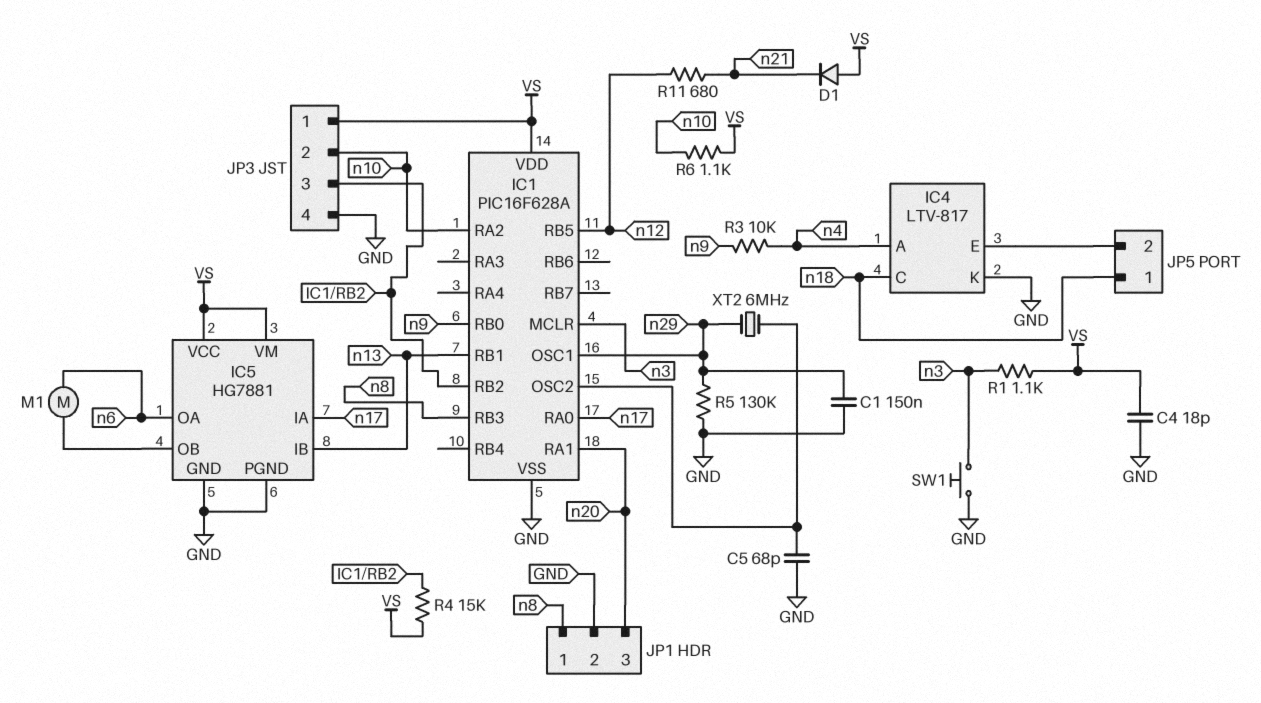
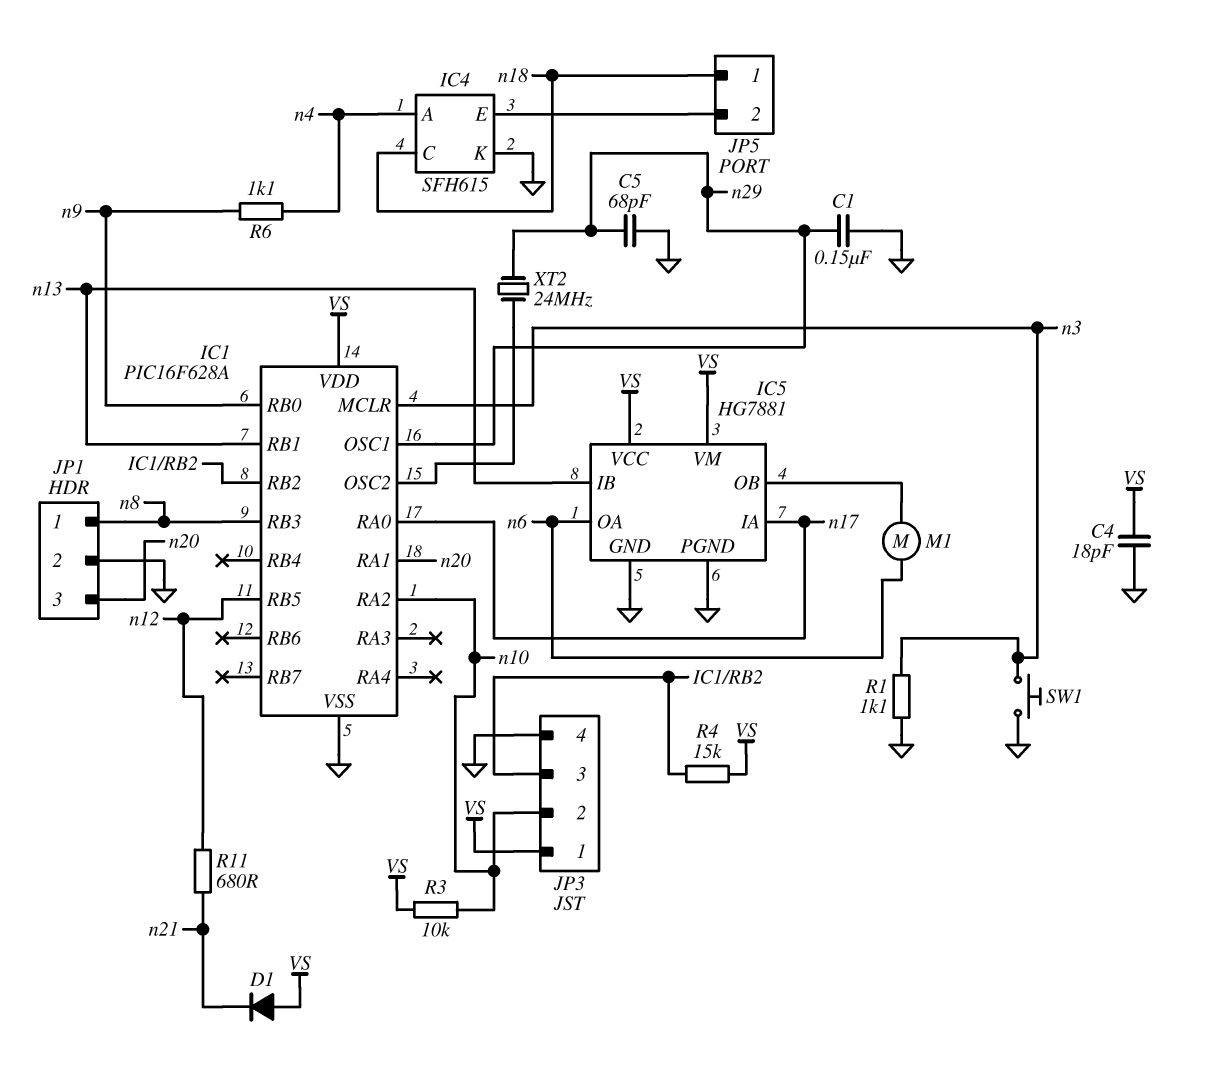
C5: 68pF (GND, IC1/OSC2) -> 68pF (GND, n29)
IC4: LTV-817 -> SFH615
R1: 1.1k (VS, n3) -> 1.1k (GND, n3)
R3: 10k (n4, n9) -> 10k (VS, n10)
R5: 130k (GND, n29) -> none
R6: 1.1k (VS, n10) -> 1.1k (n4, n9)
XT2: 6MHz (IC1/OSC2, n29) -> 24MHz (IC1/OSC2, n29)

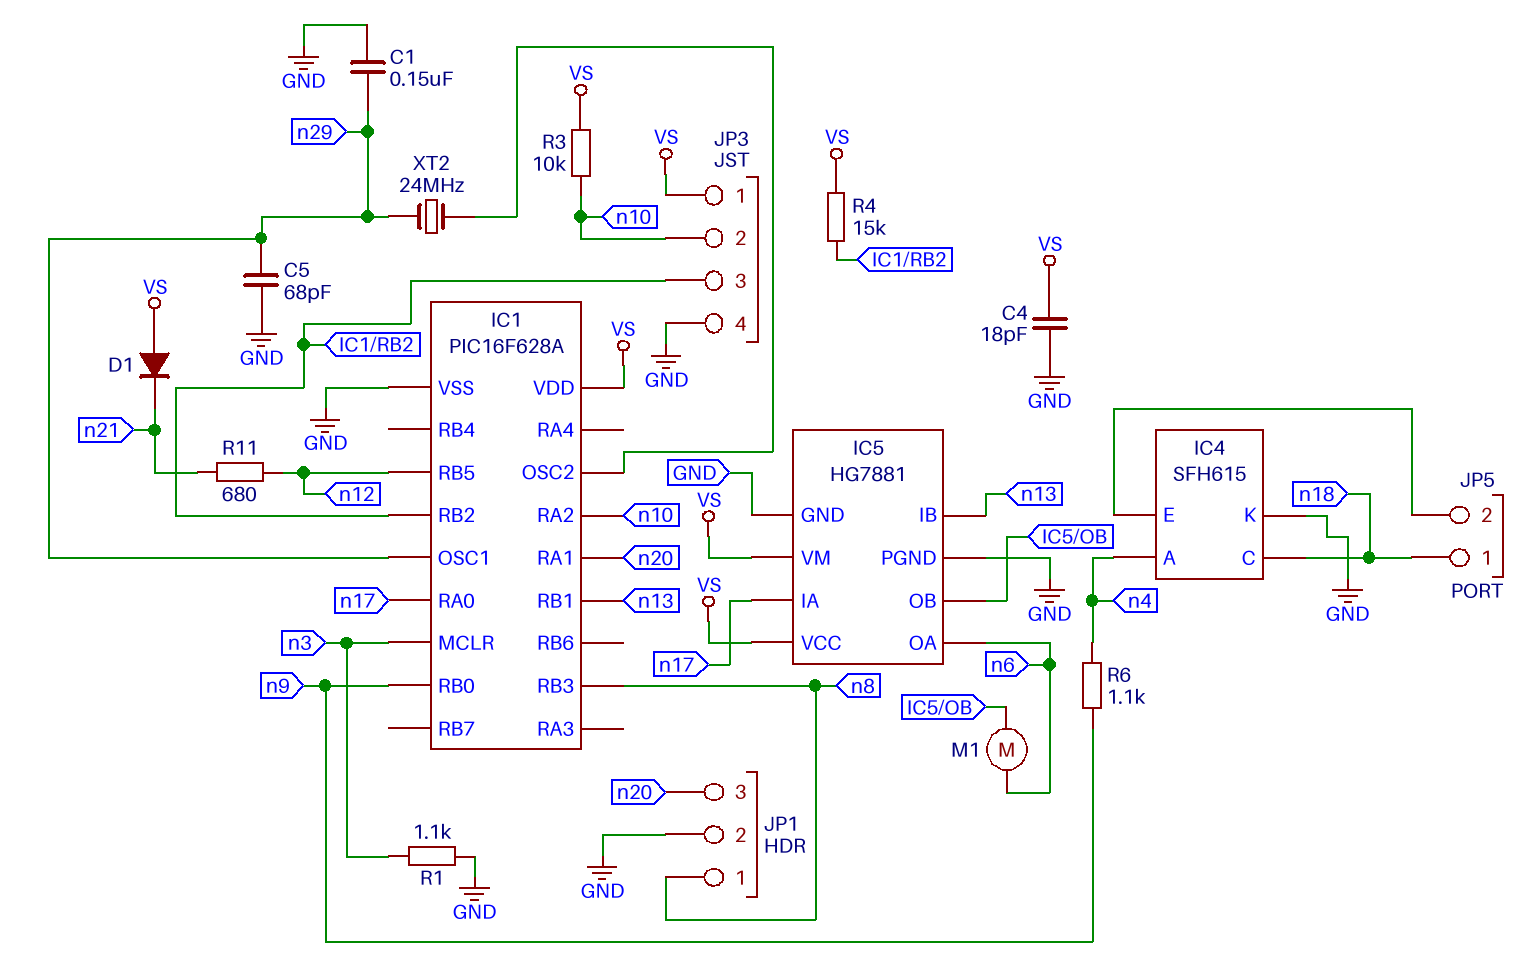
SW1: button (GND, n3) -> none

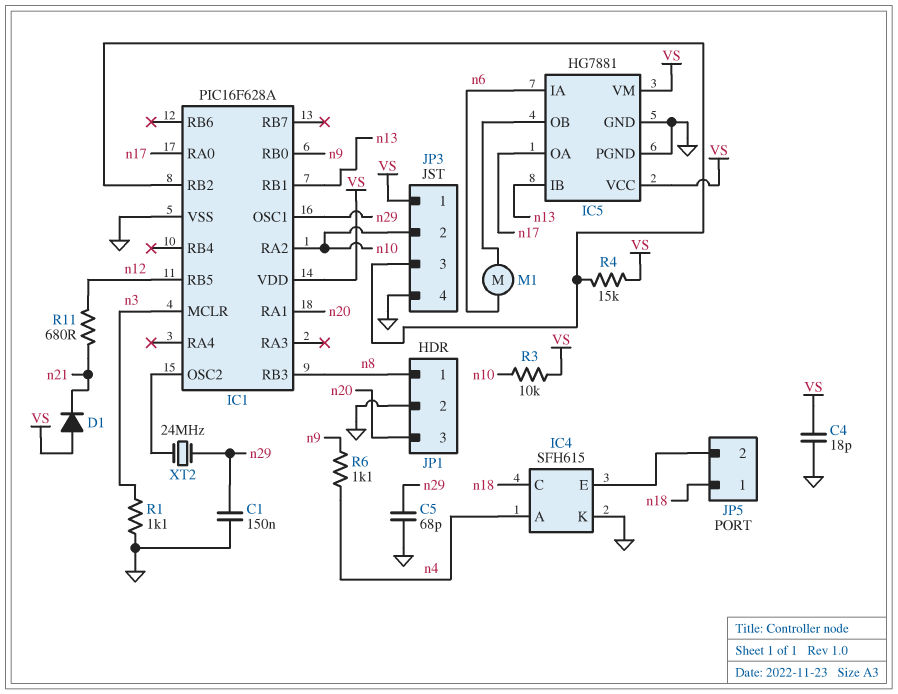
IC5 pin IA: n17 -> n6
IC5 pin OA: n6 -> n17

